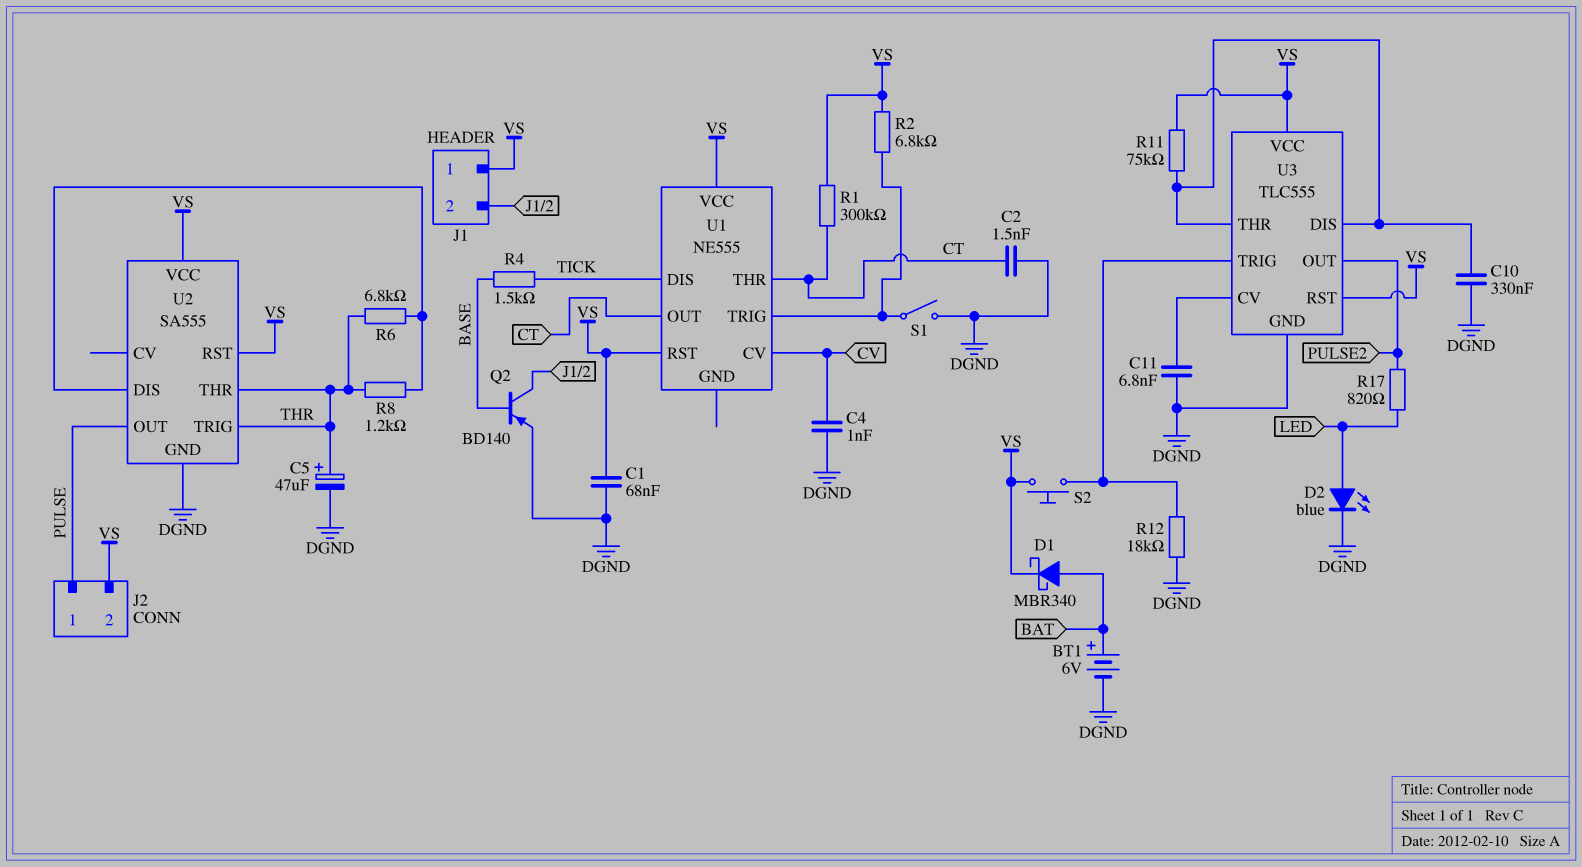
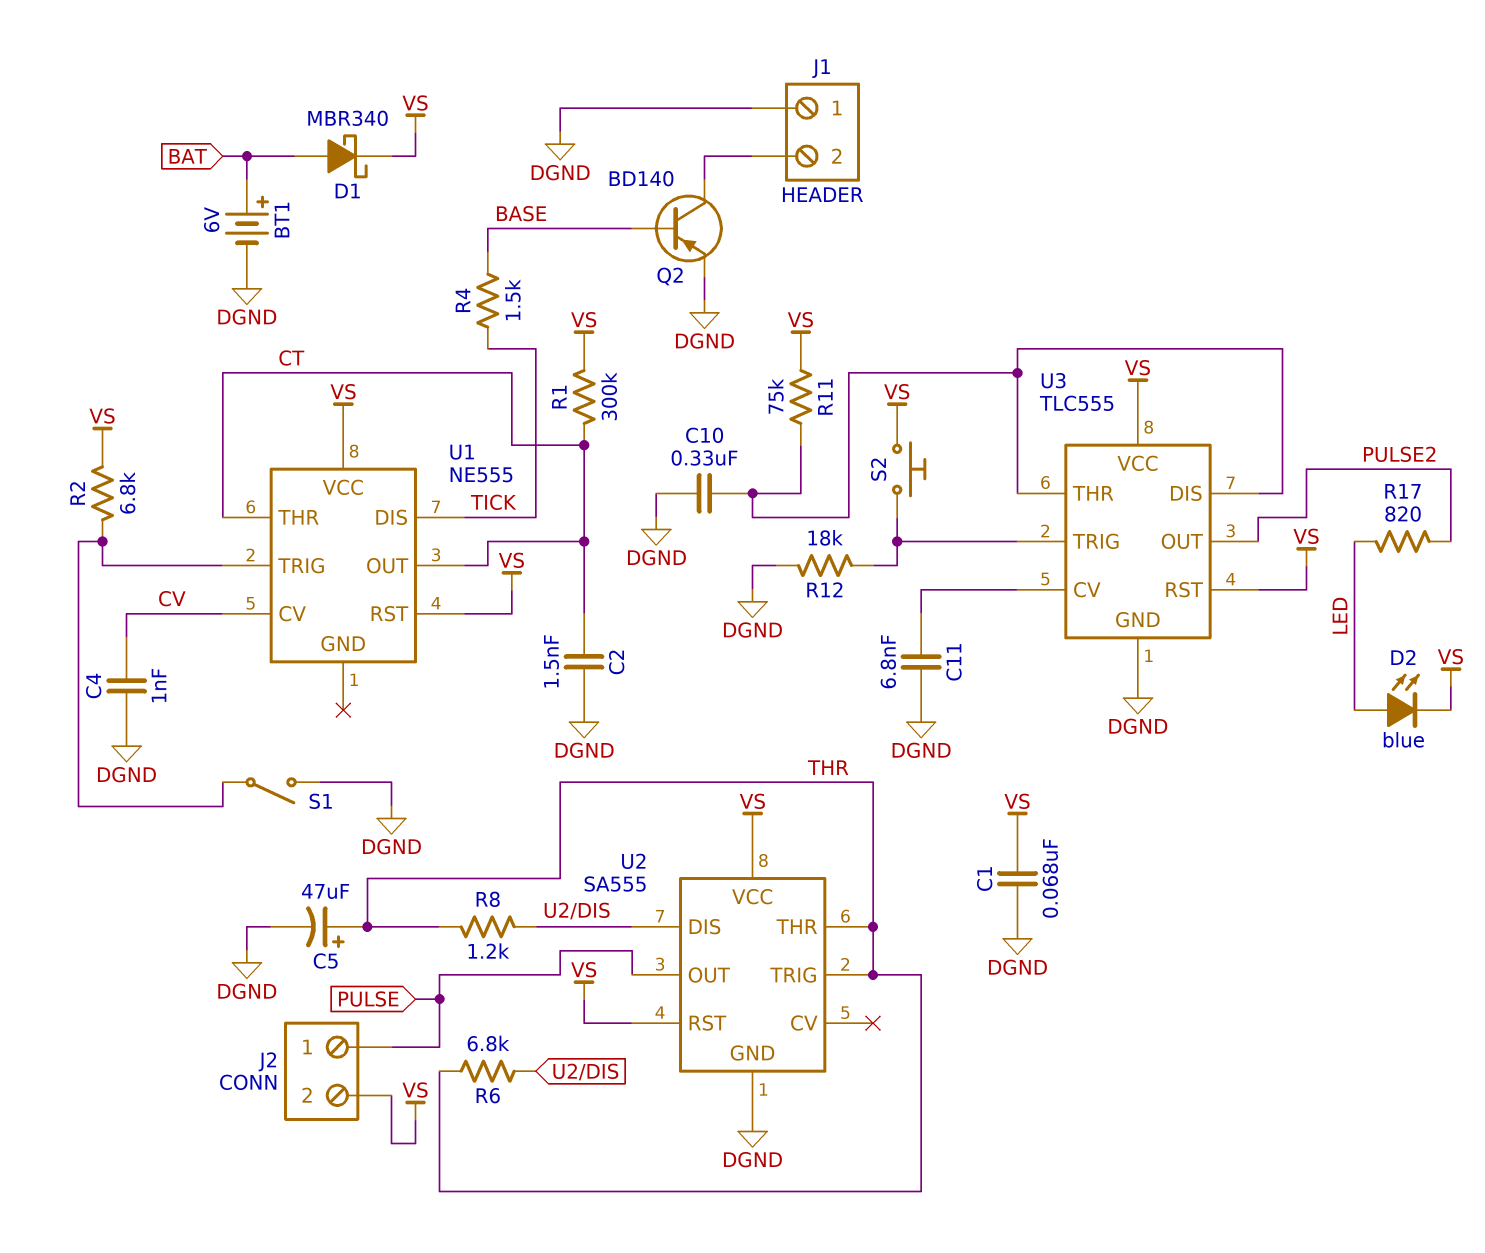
D2: LED blue (A LED, K DGND) -> LED blue (A LED, K VS)
J1 pin 1: VS -> DGND

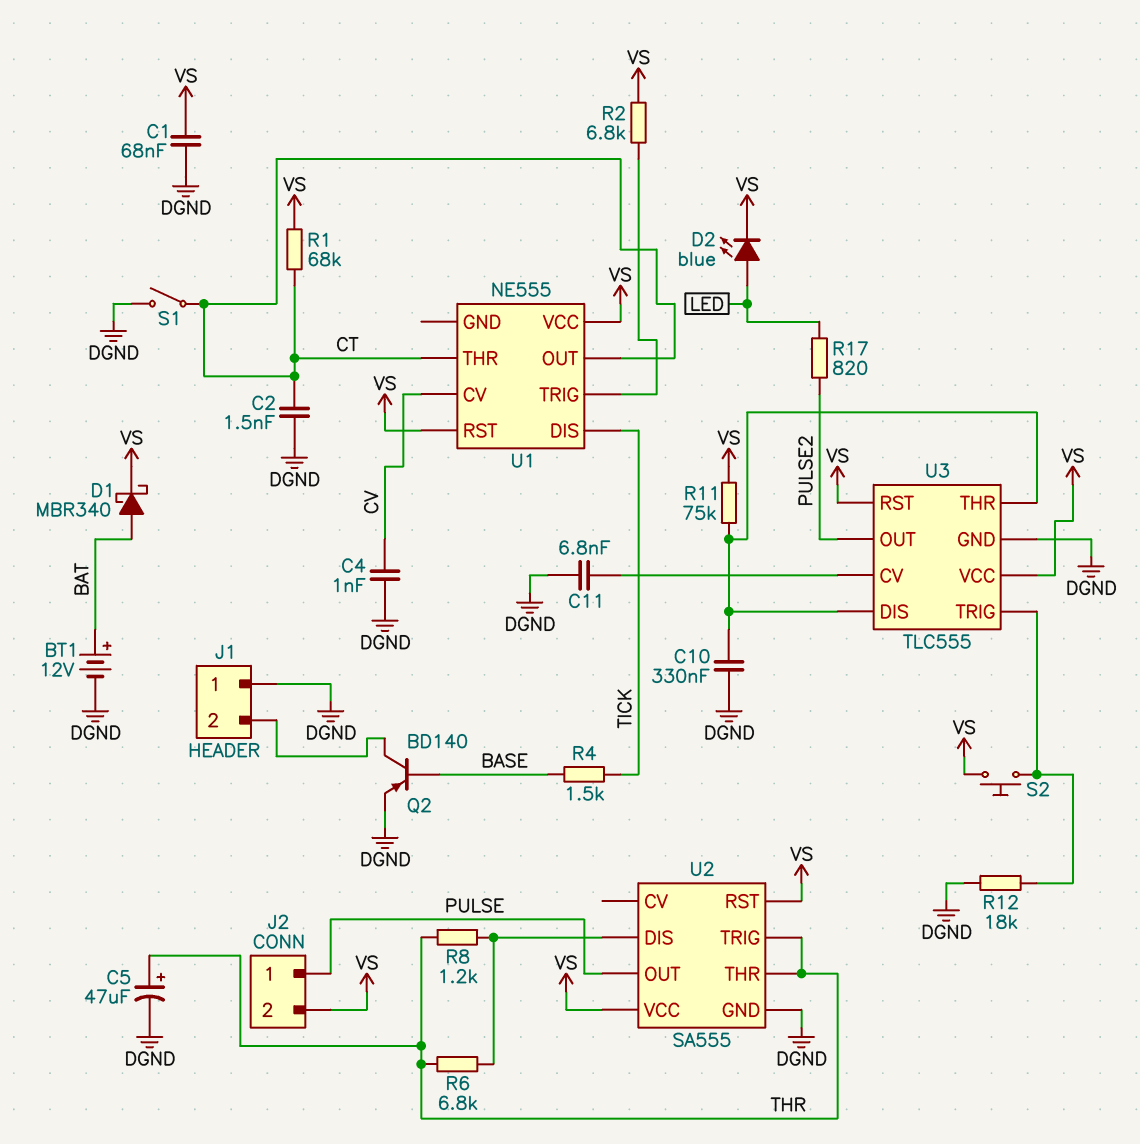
BT1: 6V (plus BAT, minus DGND) -> 12V (plus BAT, minus DGND)
R1: 300k (CT, VS) -> 68k (CT, VS)
S1: switch (DGND, U1/TRIG) -> switch (CT, DGND)

